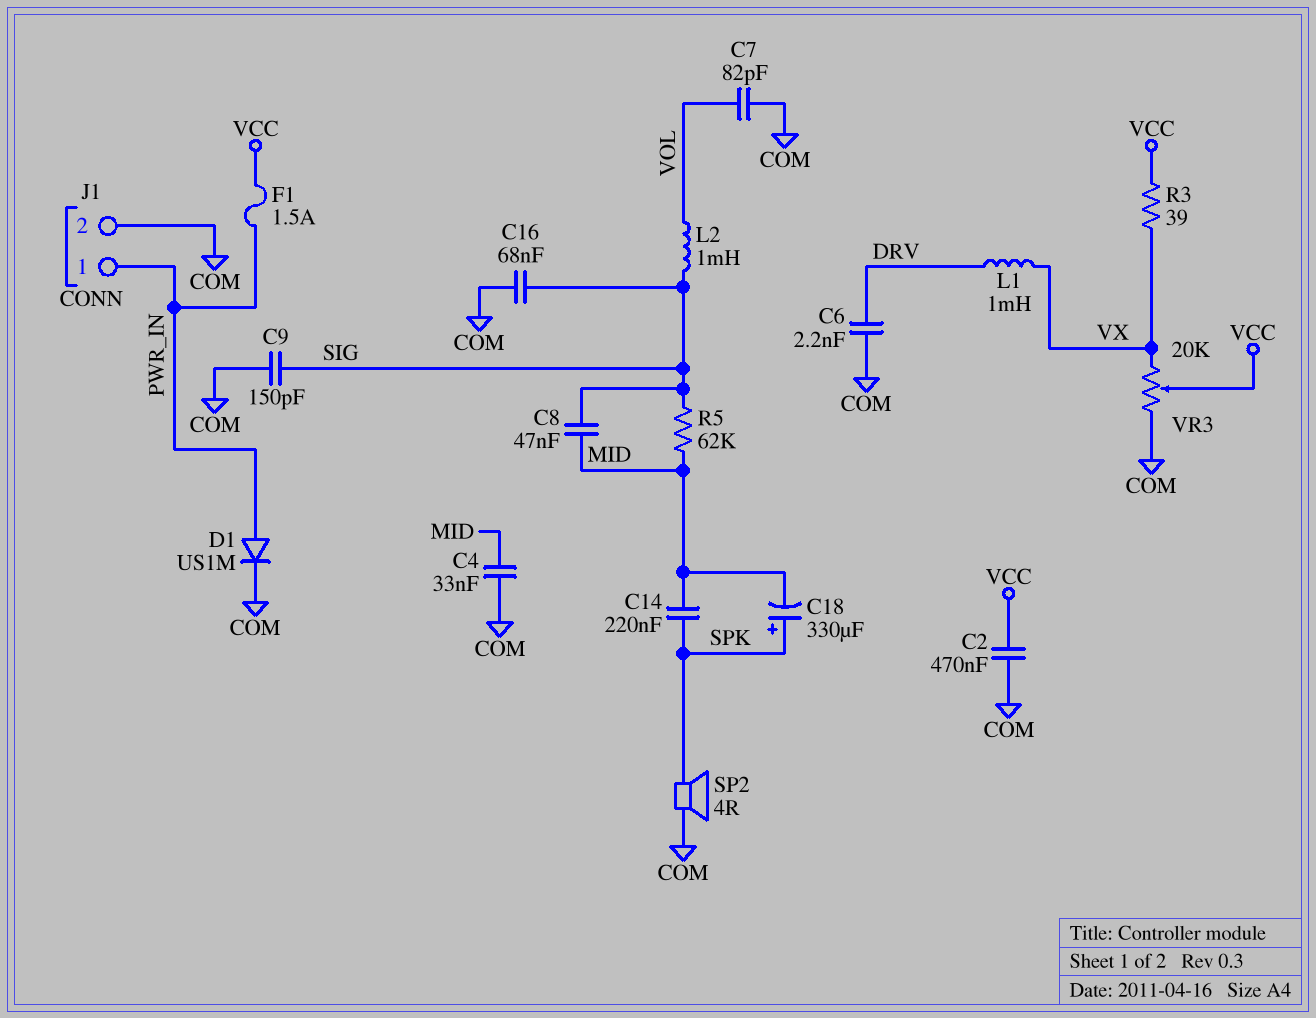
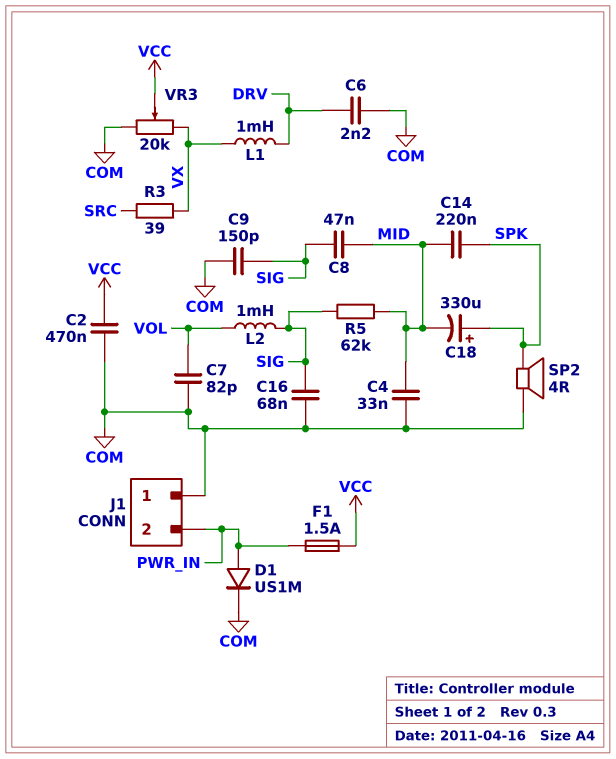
J1 pin 1: PWR_IN -> COM
J1 pin 2: COM -> PWR_IN
R3: 39 (VCC, VX) -> 39 (SRC, VX)

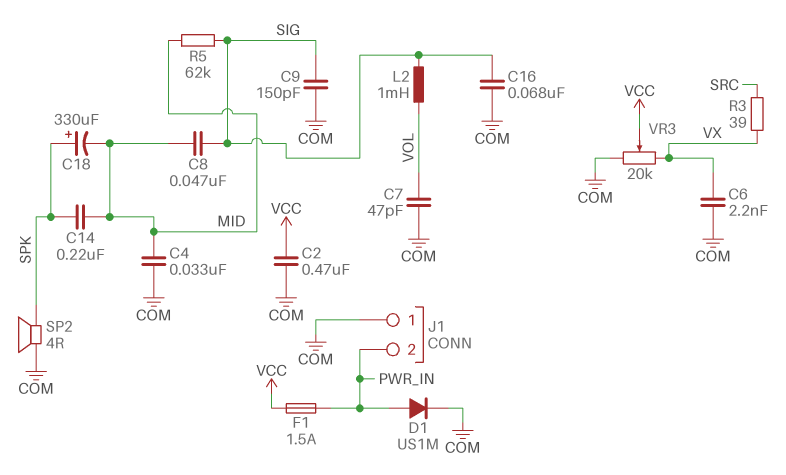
C6: 2.2nF (COM, DRV) -> 2.2nF (COM, VX)
C7: 82pF (COM, VOL) -> 47pF (COM, VOL)
L1: 1mH (DRV, VX) -> none

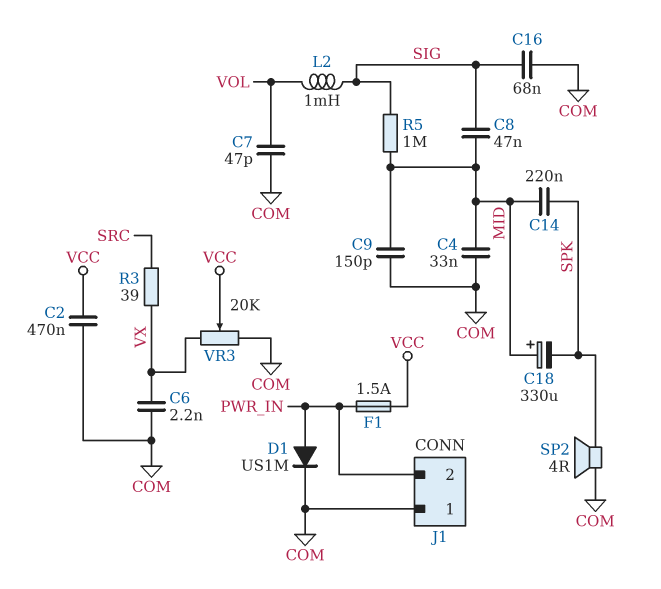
C9: 150pF (COM, SIG) -> 150pF (COM, MID)
C18: 330uF (plus SPK, minus MID) -> 330uF (plus MID, minus SPK)
R5: 62k (MID, SIG) -> 1M (MID, SIG)

